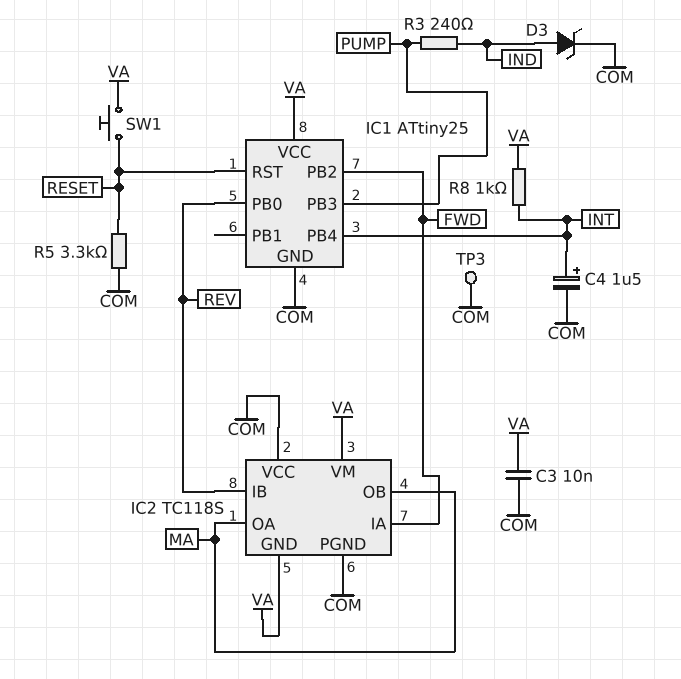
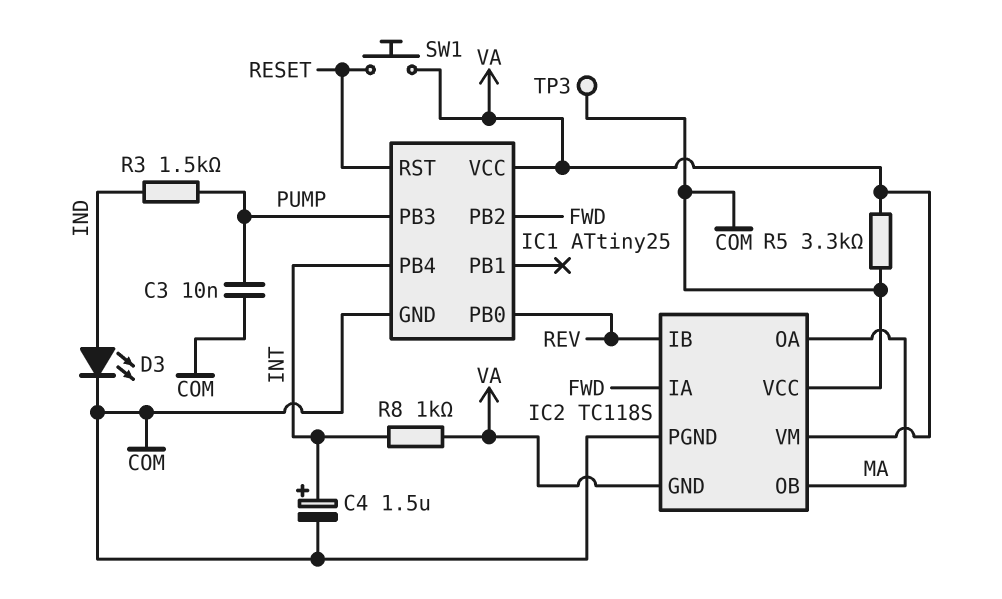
C3: 10nF (COM, VA) -> 10nF (COM, PUMP)
D3: zener (A IND, K COM) -> LED (A IND, K COM)
R3: 240 (IND, PUMP) -> 1.5k (IND, PUMP)
R5: 3.3k (COM, RESET) -> 3.3k (COM, VA)

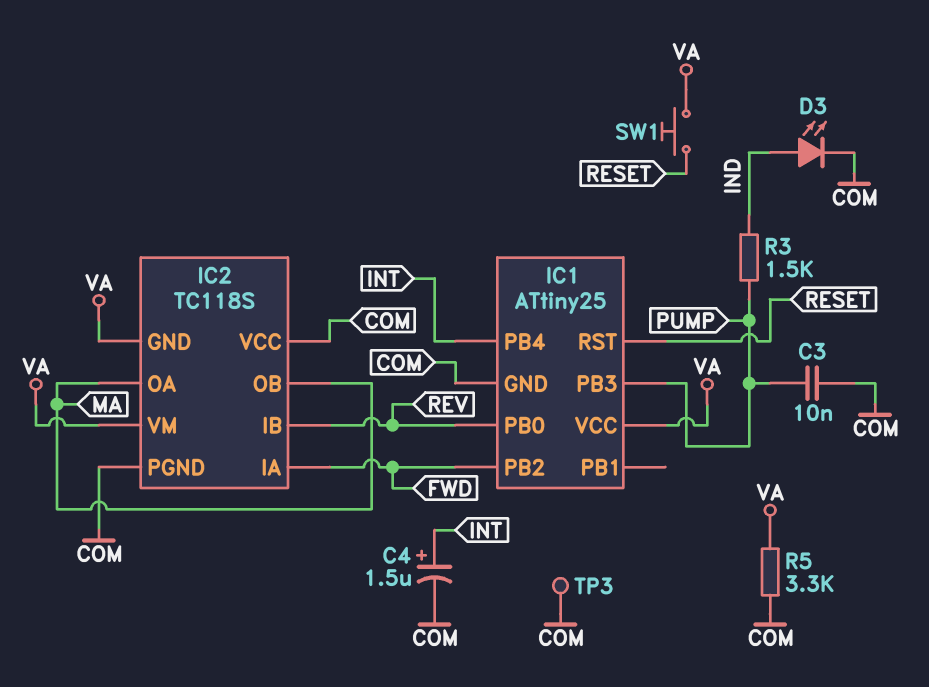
R8: 1k (INT, VA) -> none

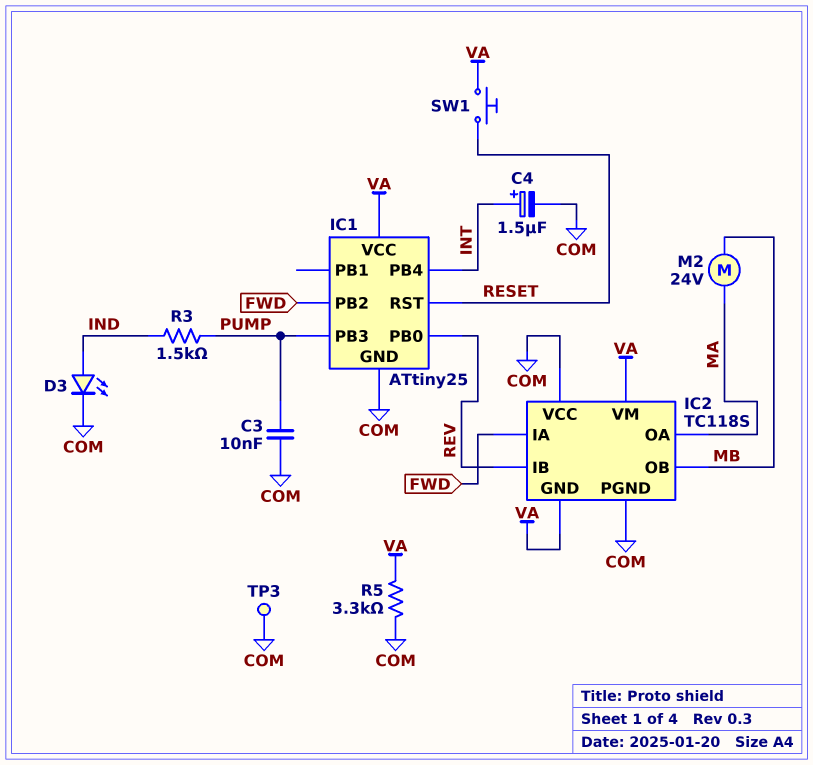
IC2 pin OB: MA -> MB
M2: none -> motor 24V (MA, MB)

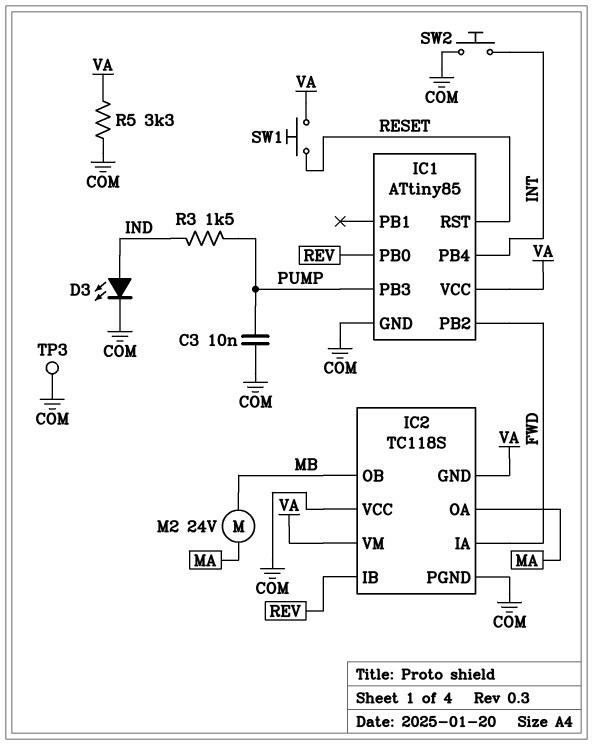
C4: 1.5uF (plus INT, minus COM) -> none
IC1: ATtiny25 -> ATtiny85
SW2: none -> button (COM, INT)

